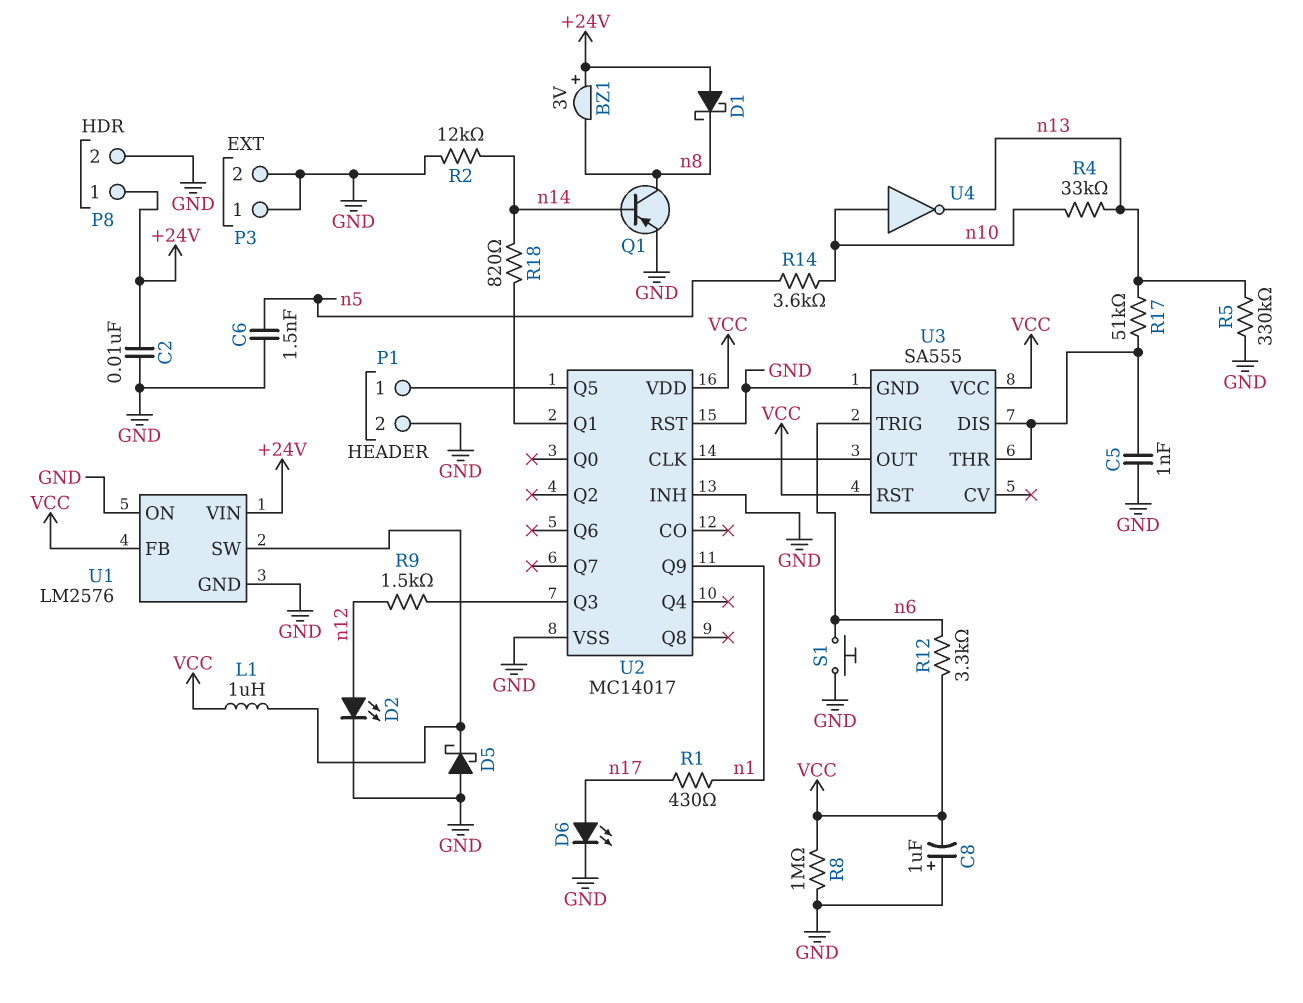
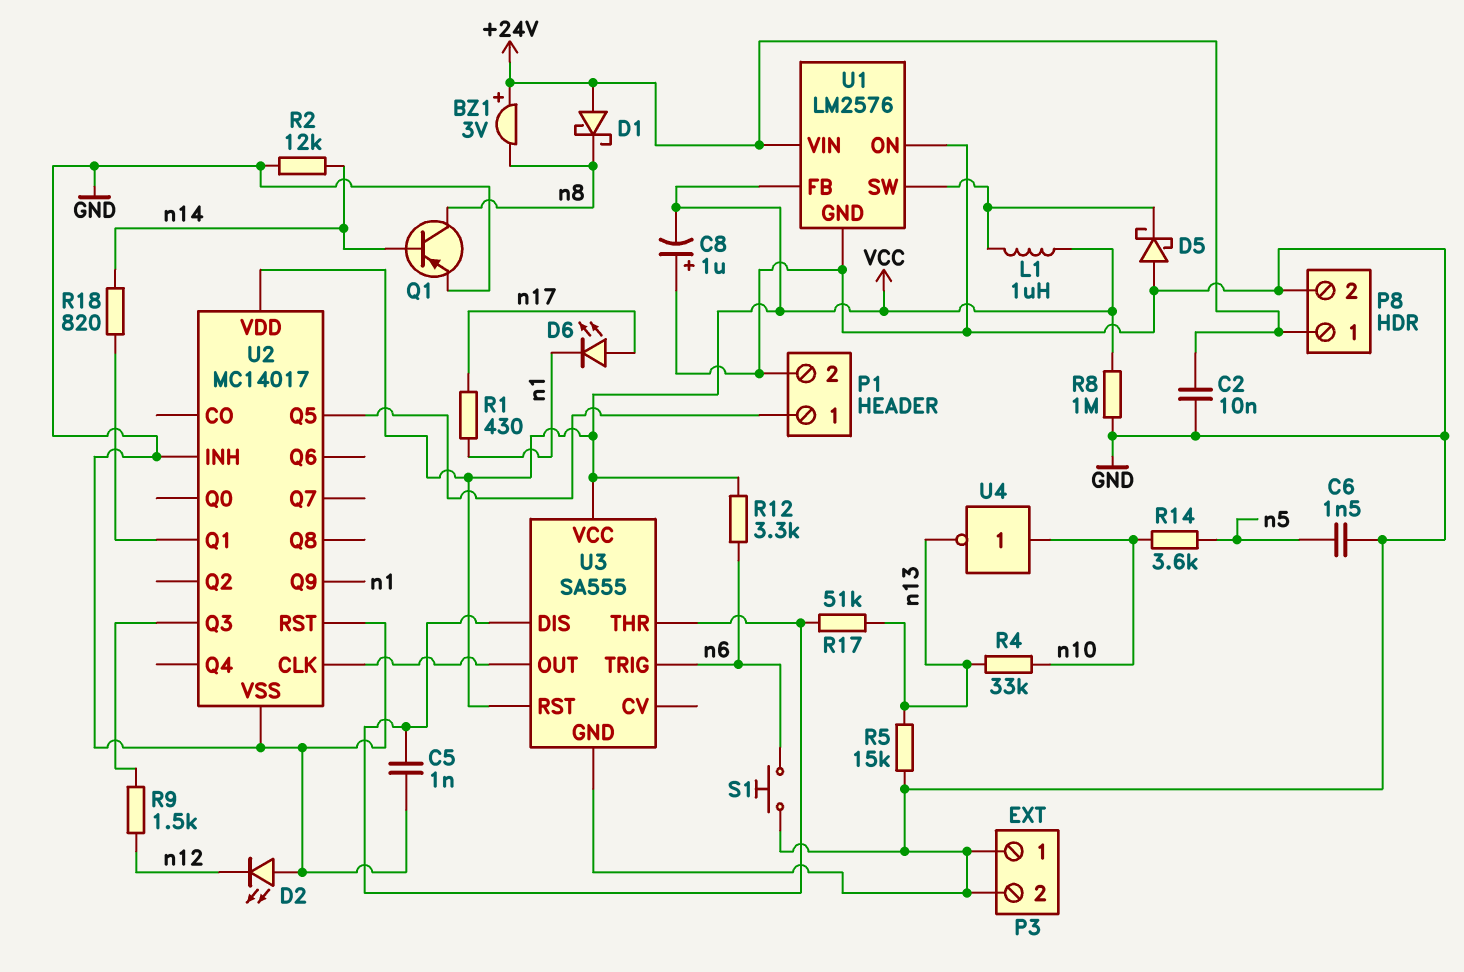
D2: LED (A n12, K GND) -> LED (A GND, K n12)
D6: LED (A n17, K GND) -> LED (A n17, K n1)
R5: 330k (GND, n13) -> 15k (GND, n13)

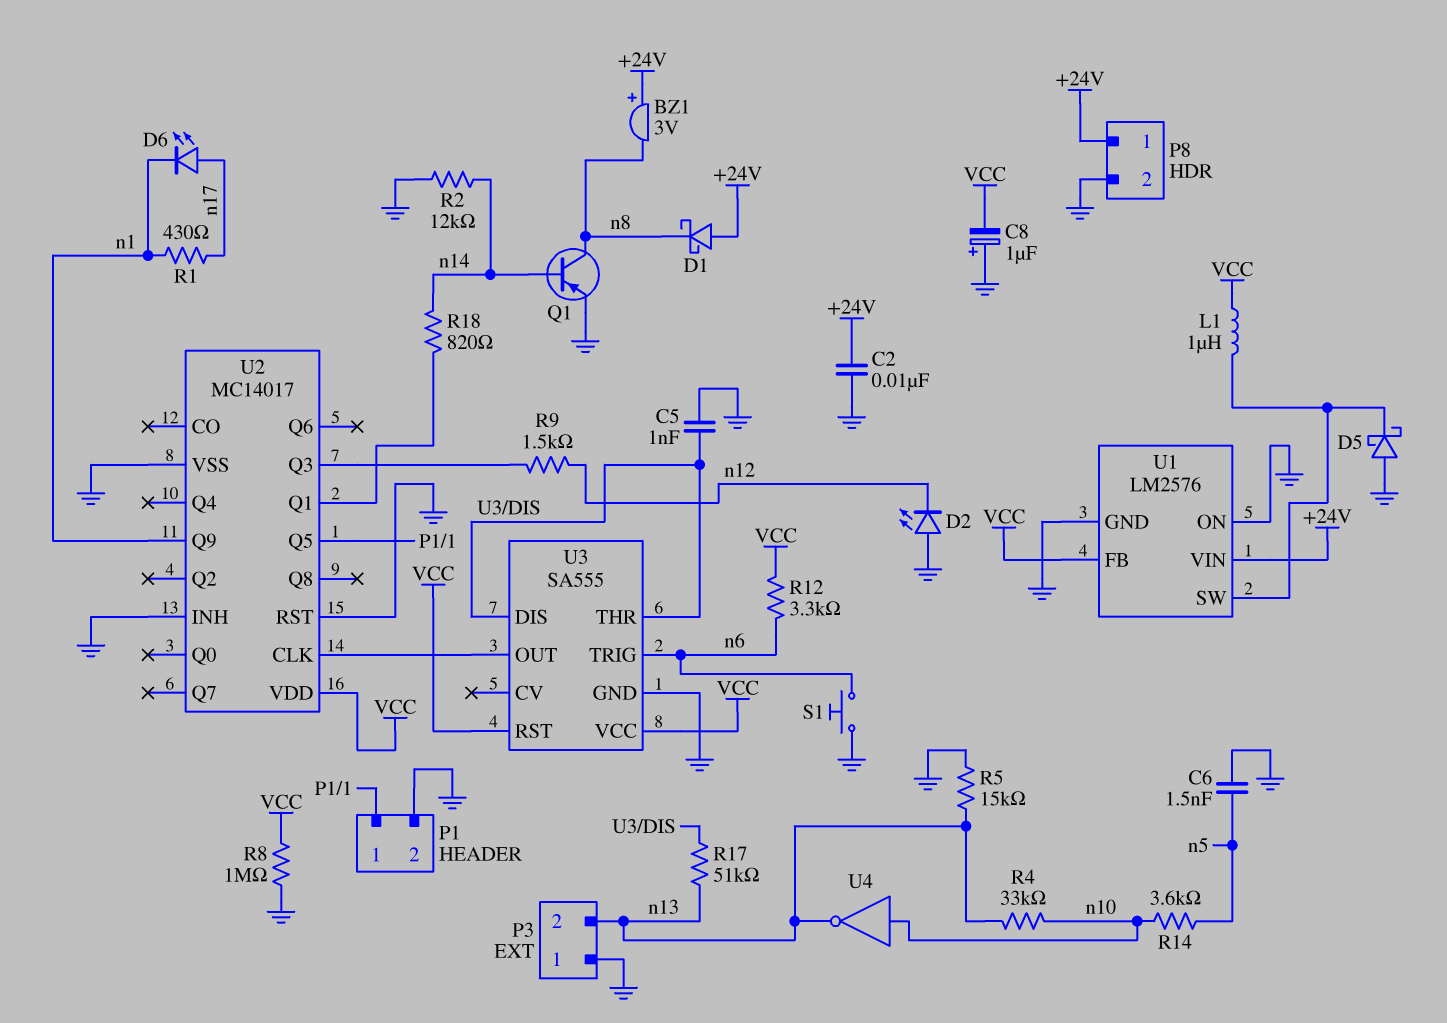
P3 pin 2: GND -> n13

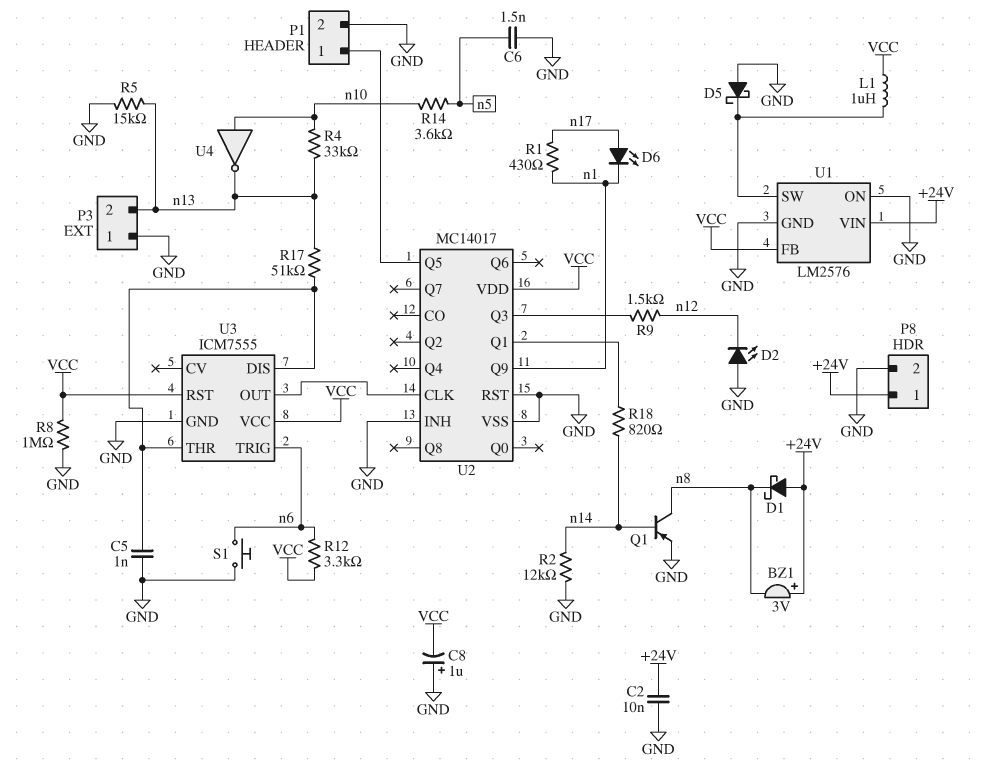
U3: SA555 -> ICM7555

